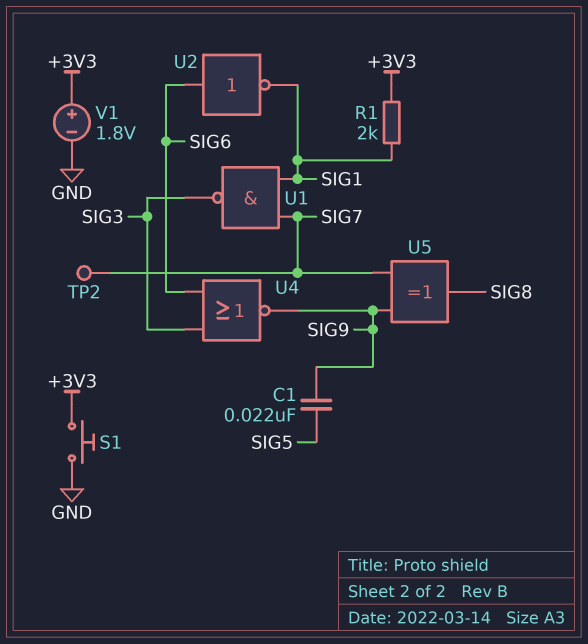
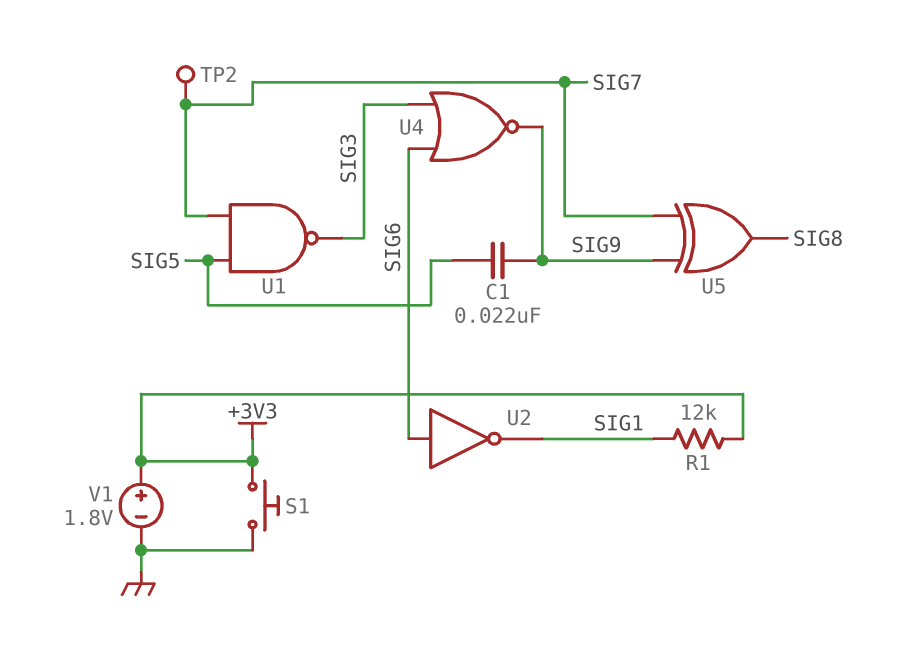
R1: 2k (+3V3, SIG1) -> 12k (+3V3, SIG1)
U1: NAND (in SIG1, in SIG7, out SIG3) -> NAND (in SIG5, in SIG7, out SIG3)

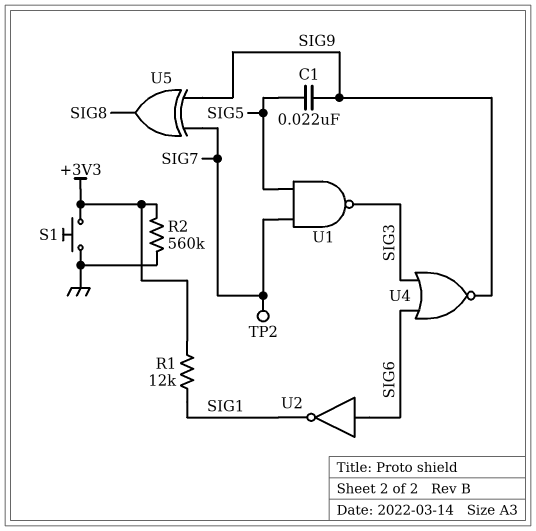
R2: none -> 560k (+3V3, GND)
V1: 1.8V (plus +3V3, minus GND) -> none

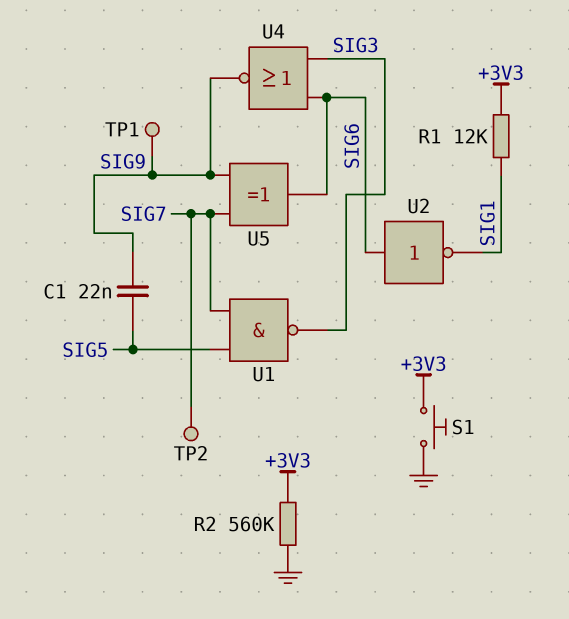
TP1: none -> test point (SIG9)
U5: XOR (in SIG7, in SIG9, out SIG8) -> XOR (in SIG7, in SIG9, out SIG6)

